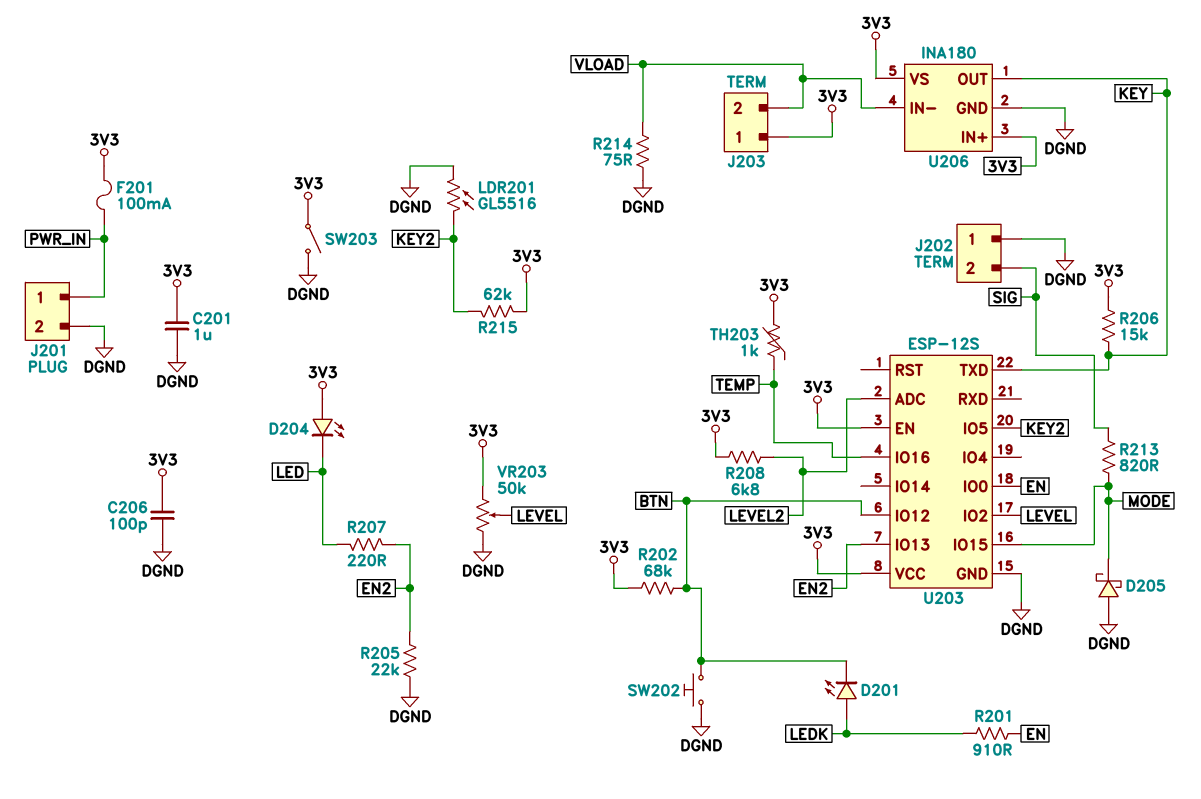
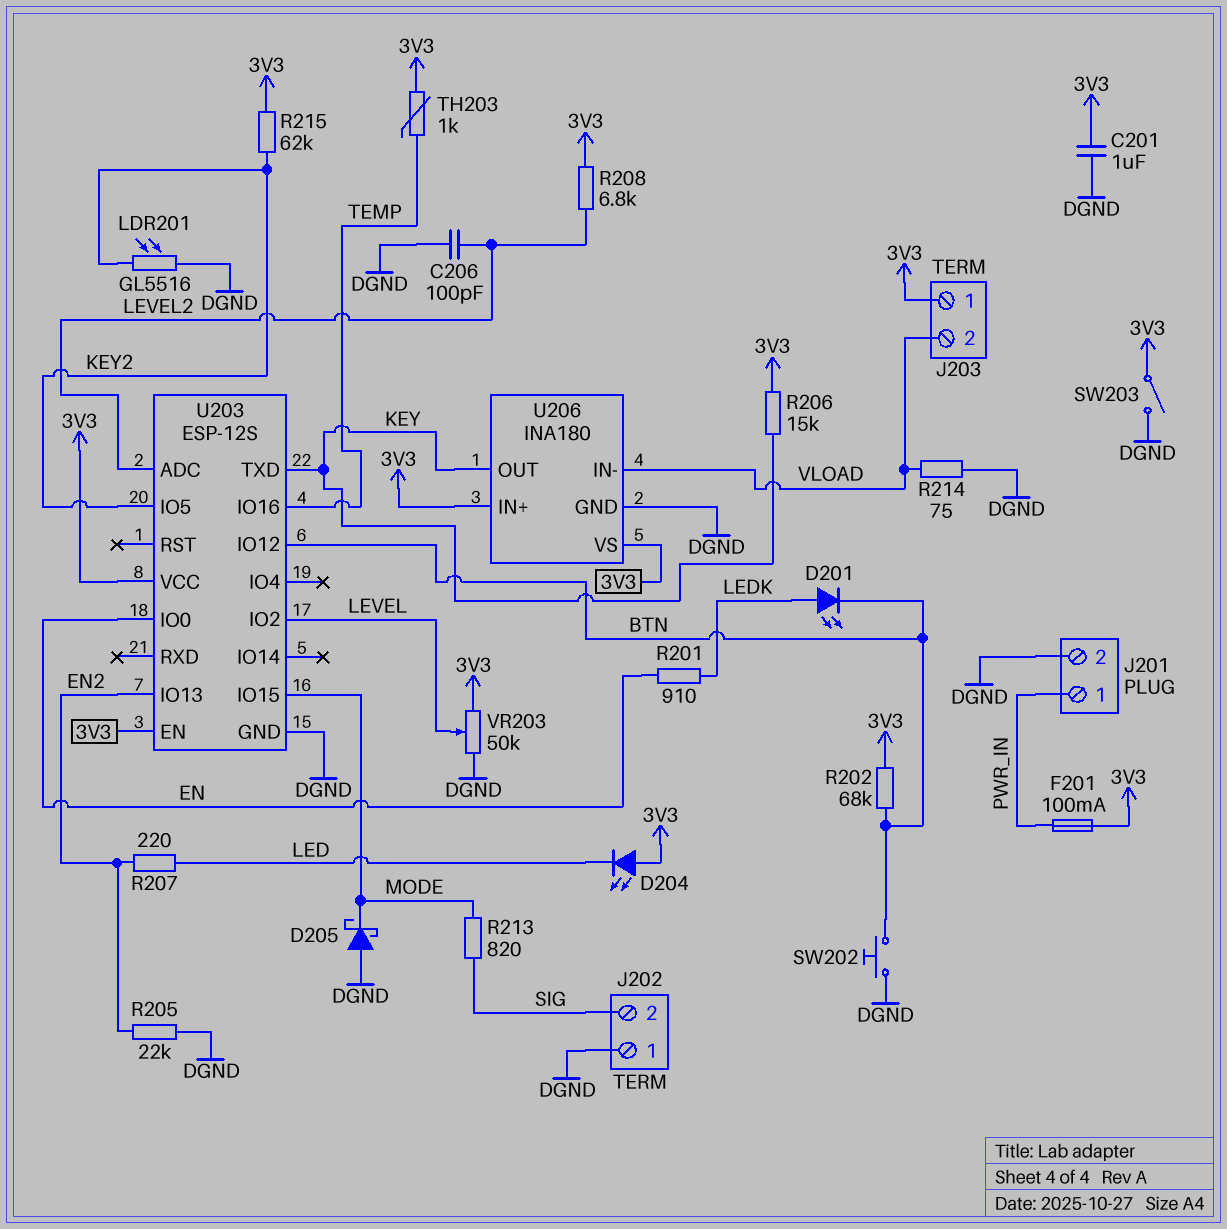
C206: 100pF (3V3, DGND) -> 100pF (DGND, LEVEL2)

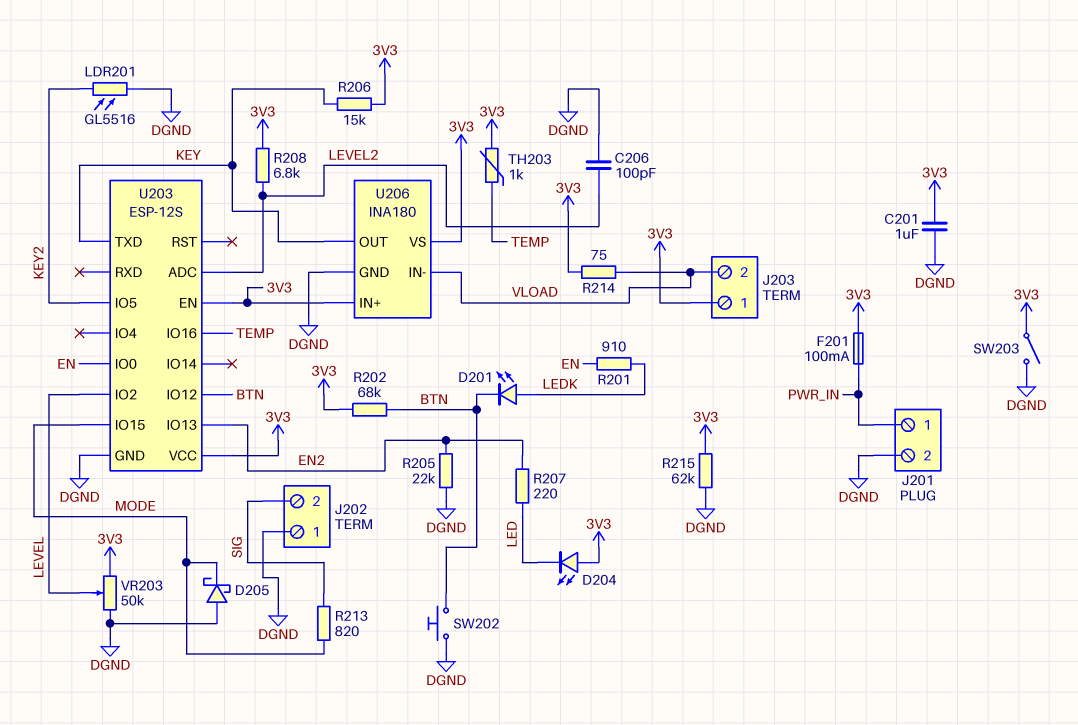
R214: 75 (DGND, VLOAD) -> 75 (3V3, VLOAD)
R215: 62k (3V3, KEY2) -> 62k (3V3, DGND)

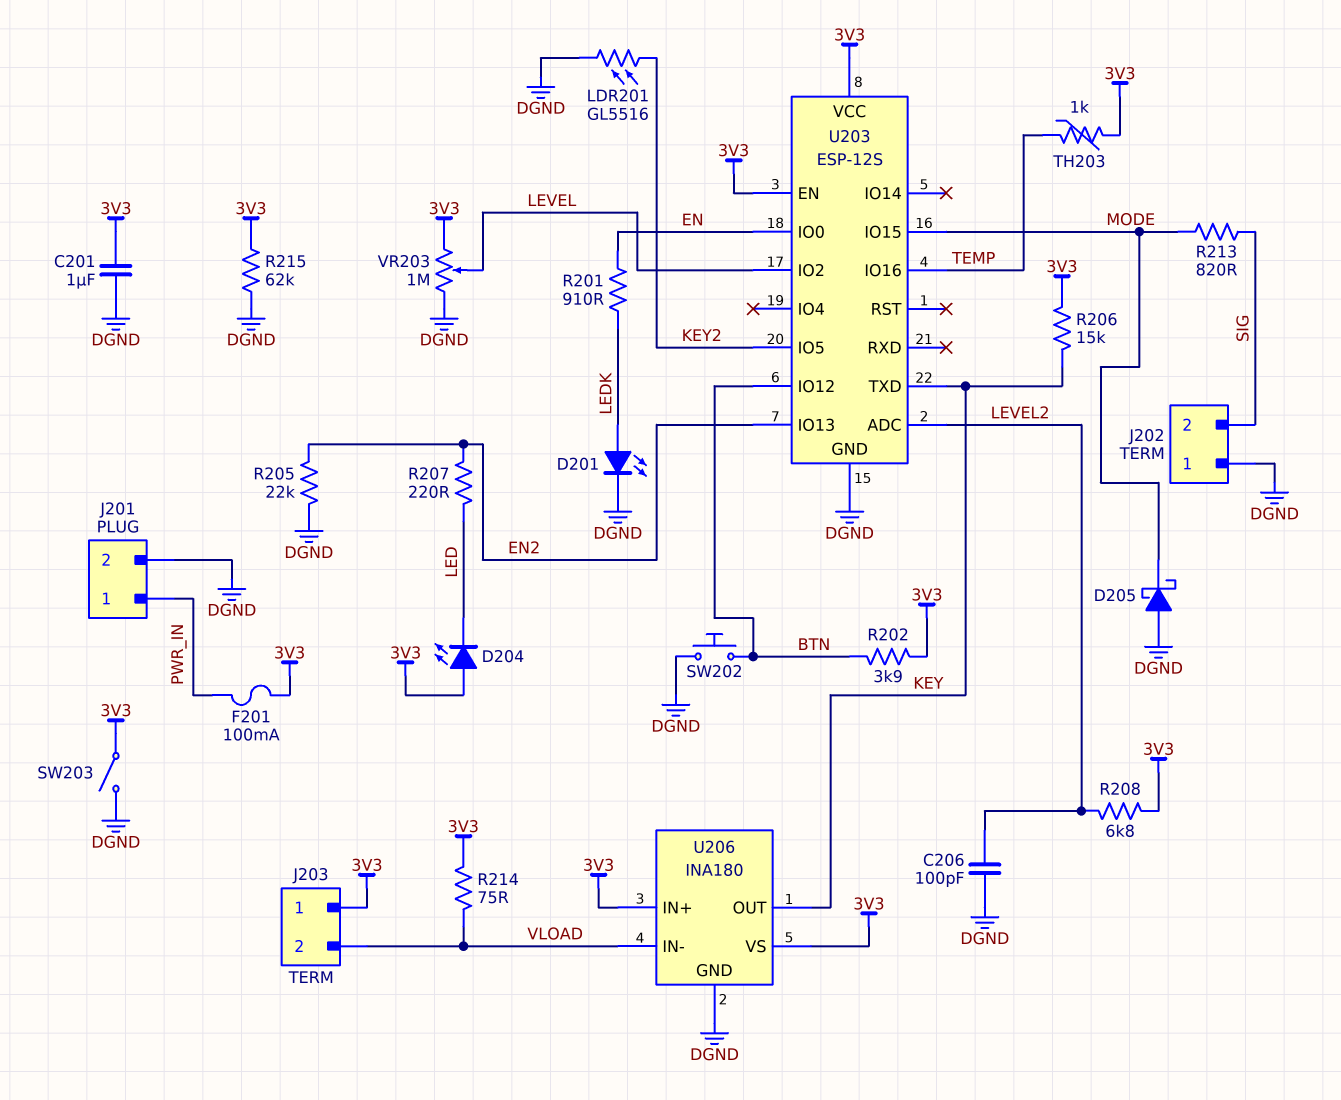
D201: LED (A LEDK, K BTN) -> LED (A LEDK, K DGND)
R202: 68k (3V3, BTN) -> 3.9k (3V3, BTN)
VR203: 50k (3V3, DGND, wiper LEVEL) -> 1M (3V3, DGND, wiper LEVEL)

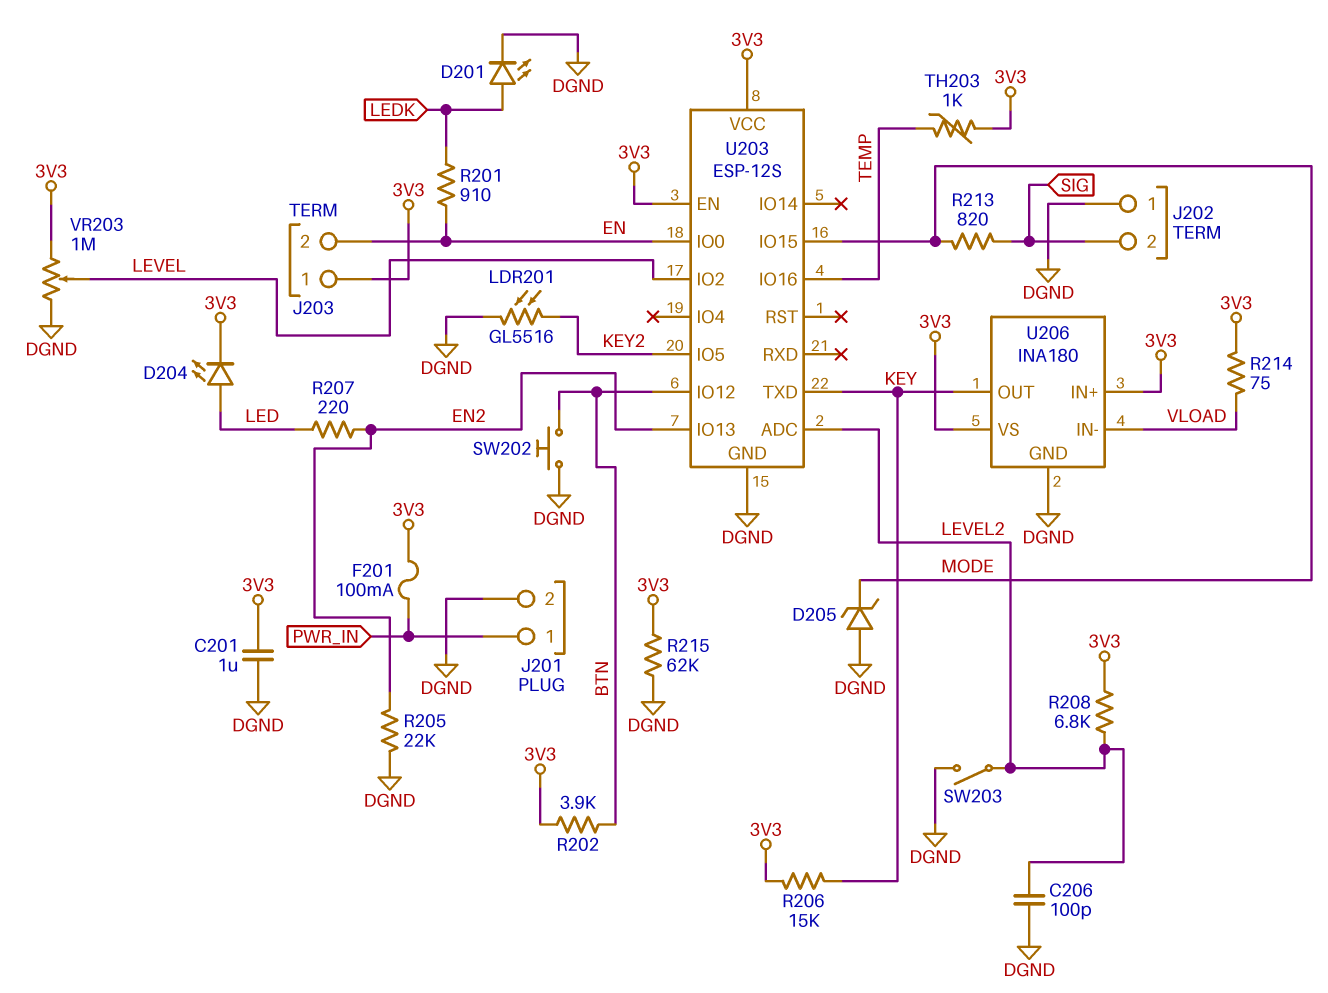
D204: LED (A 3V3, K LED) -> LED (A LED, K 3V3)
D205: schottky (A DGND, K MODE) -> zener (A DGND, K MODE)
J203 pin 2: VLOAD -> EN
SW203: switch (3V3, DGND) -> switch (DGND, LEVEL2)

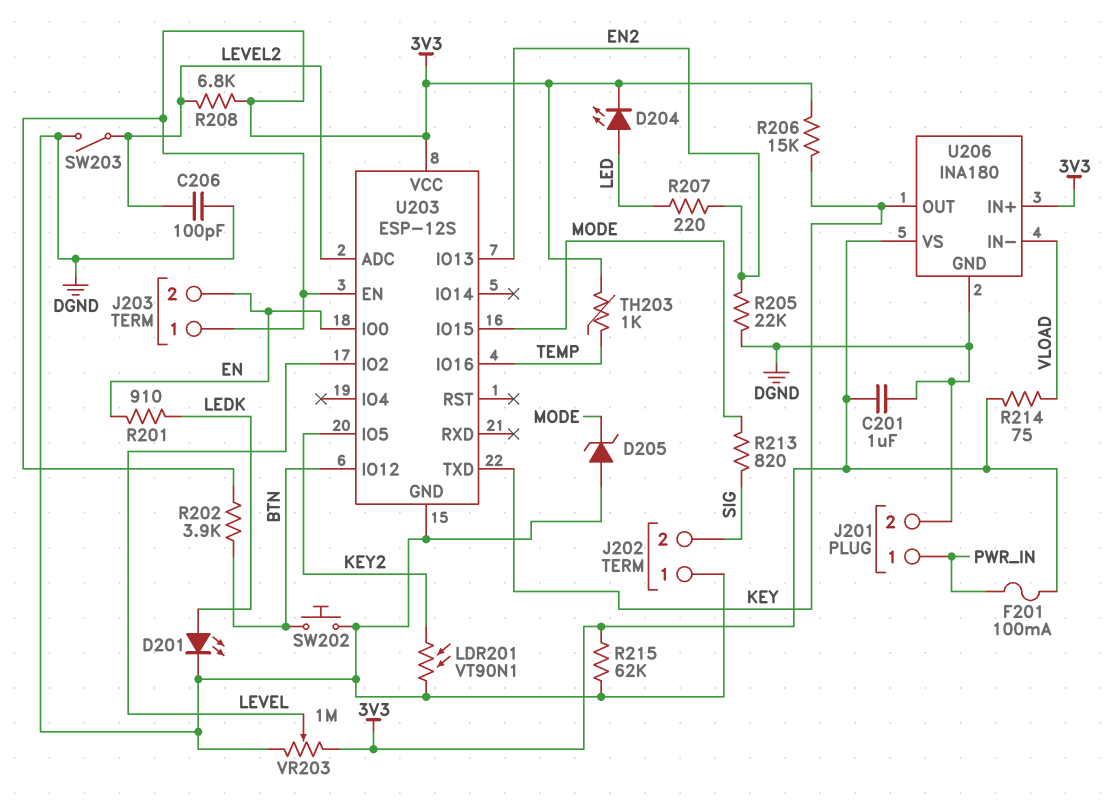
LDR201: GL5516 (DGND, KEY2) -> VT90N1 (DGND, KEY2)

